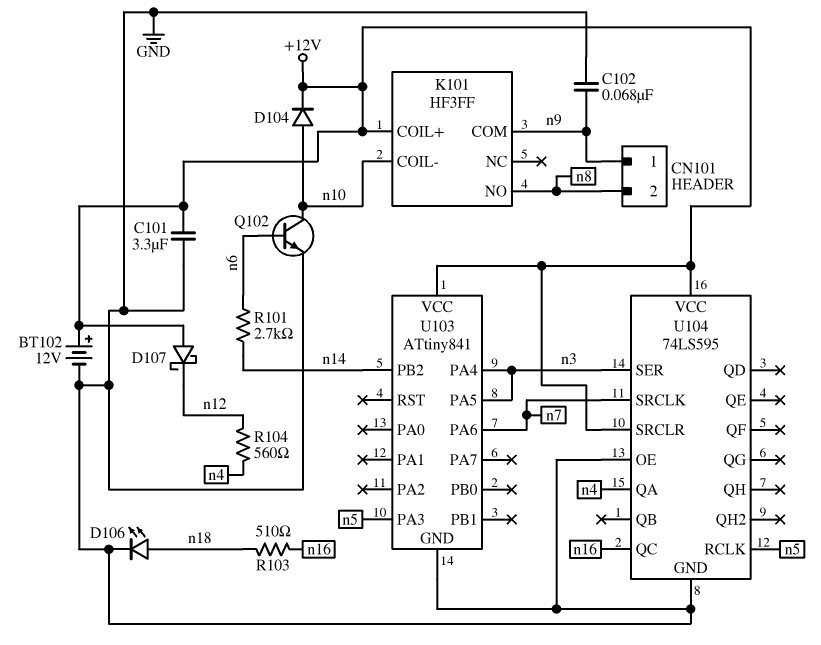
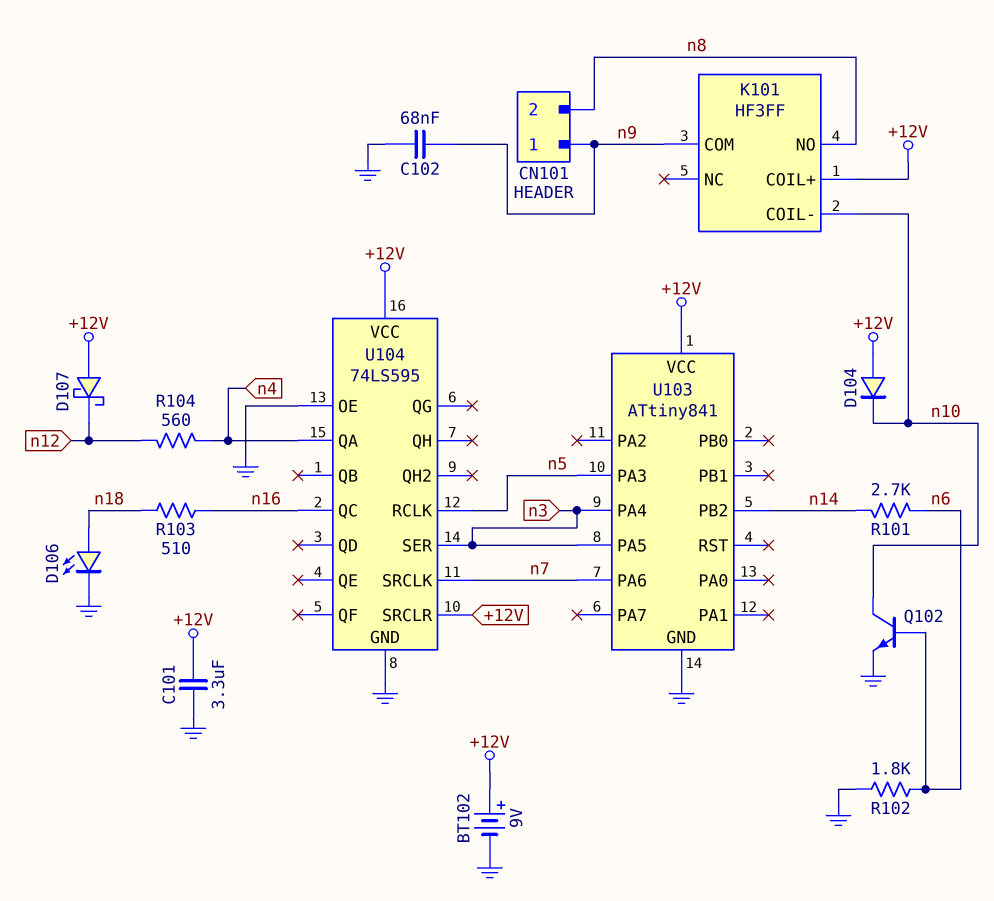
BT102: 12V (plus +12V, minus GND) -> 9V (plus +12V, minus GND)
D104: diode (A n10, K +12V) -> diode (A +12V, K n10)
R102: none -> 1.8k (GND, n6)

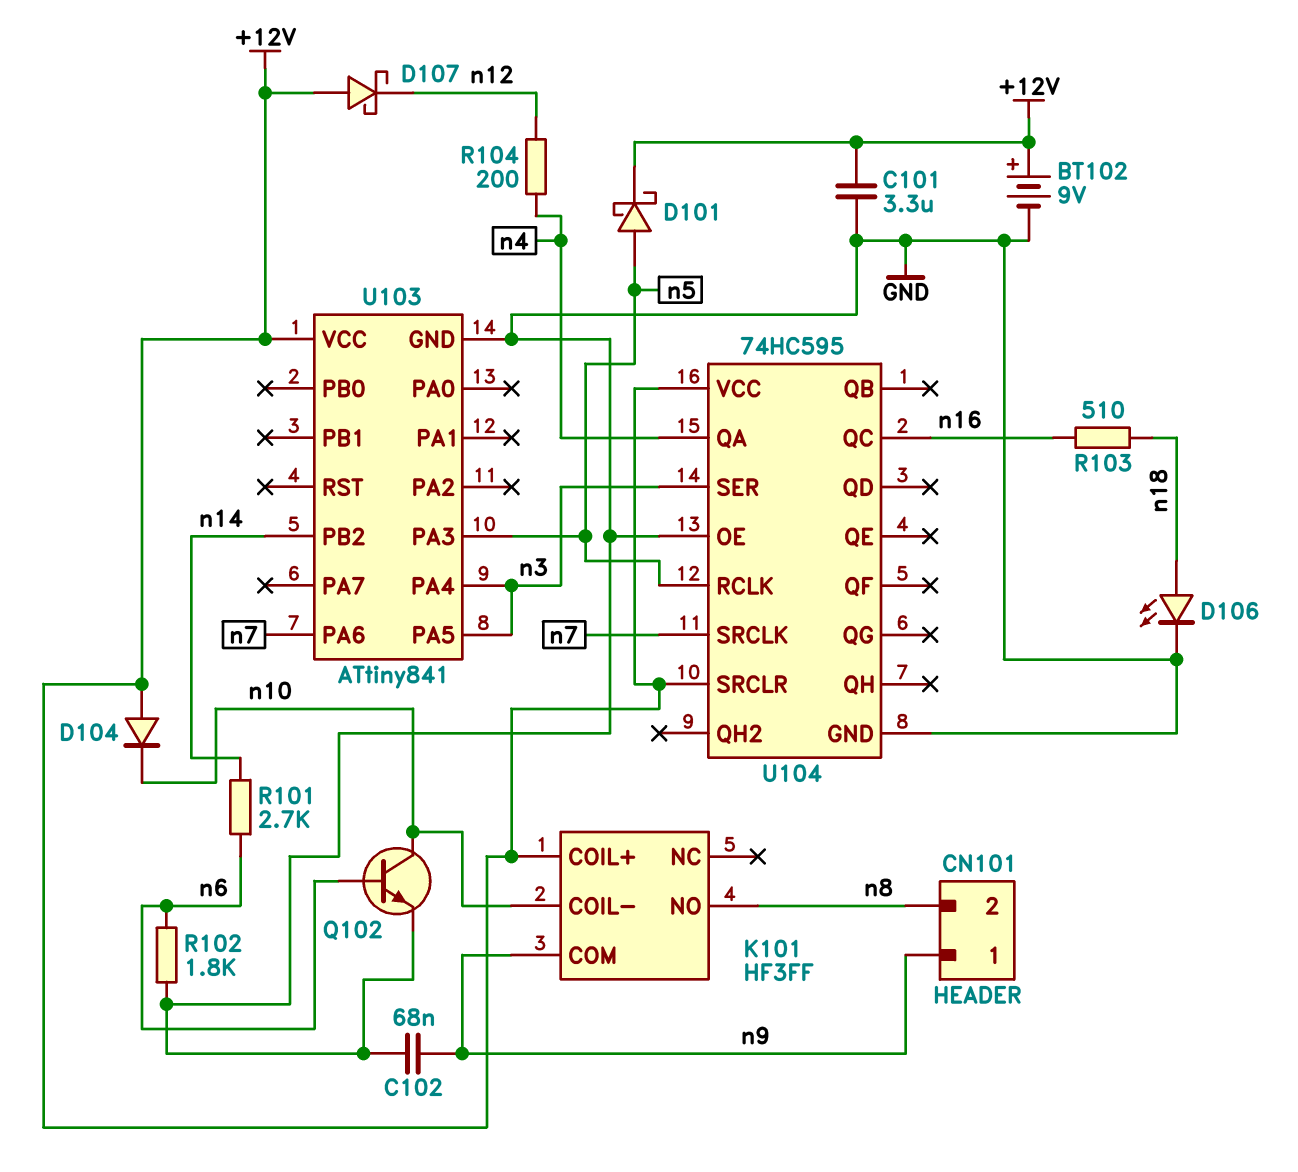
D101: none -> schottky (A n5, K +12V)
R104: 560 (n4, n12) -> 200 (n4, n12)
U104: 74LS595 -> 74HC595

